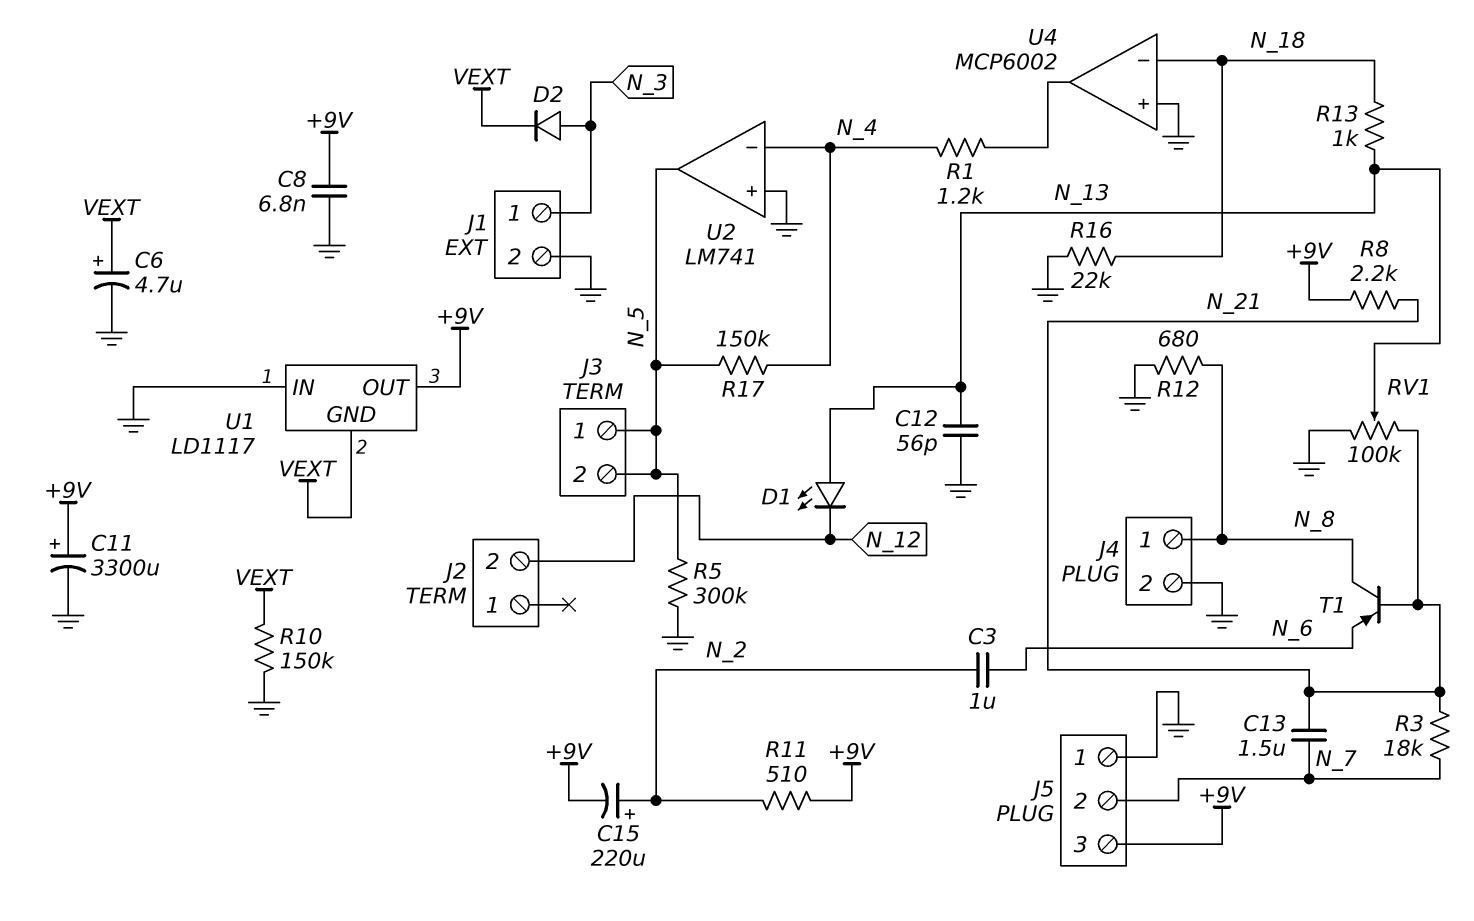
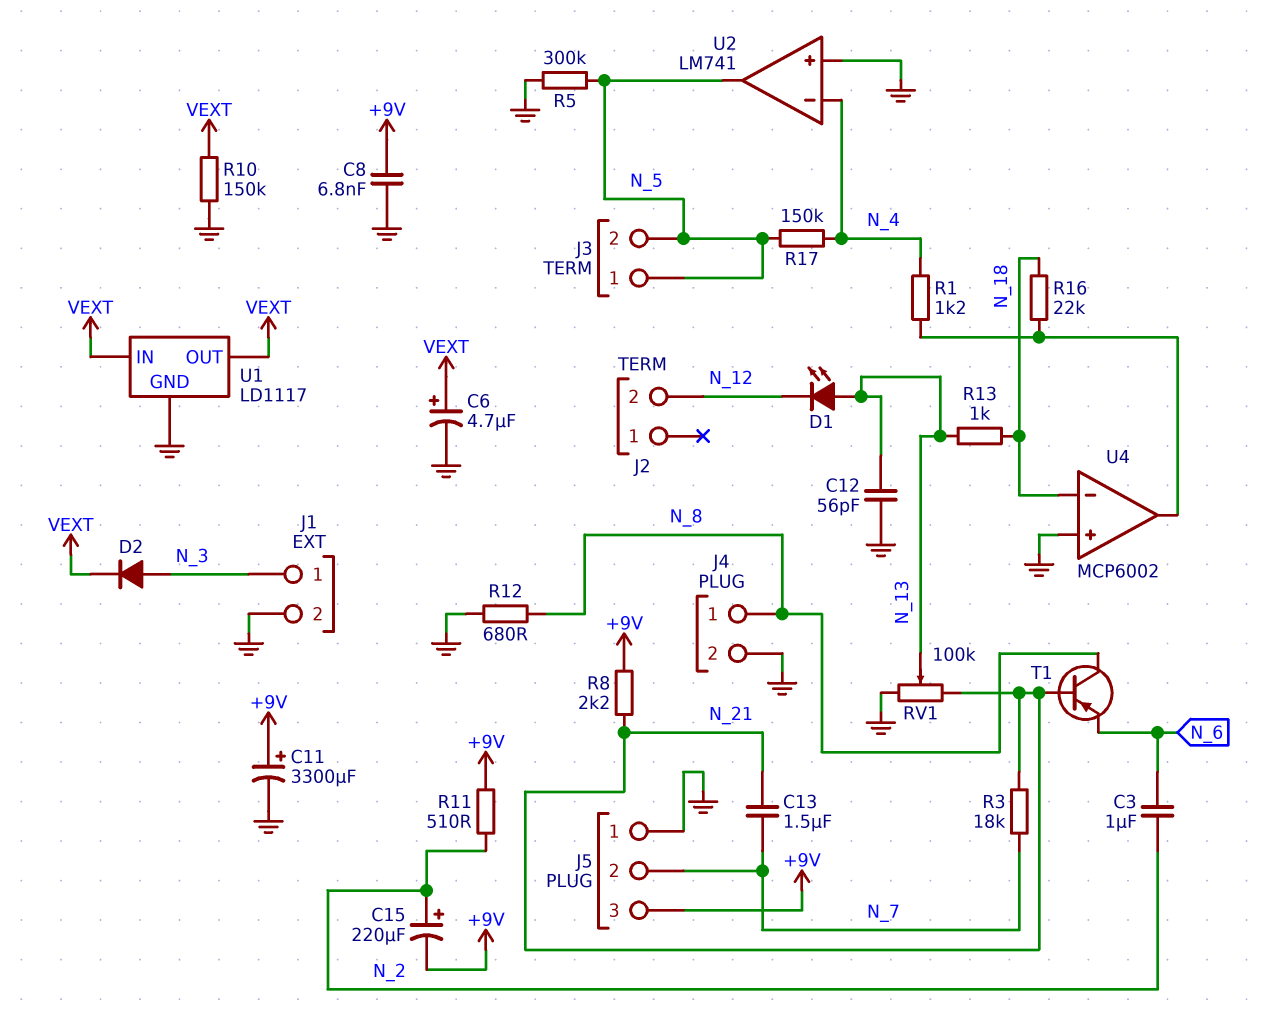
R16: 22k (GND, N_18) -> 22k (N_18, U4/out)
U1 pin GND: VEXT -> GND
U1 pin IN: GND -> VEXT
U1 pin OUT: +9V -> VEXT

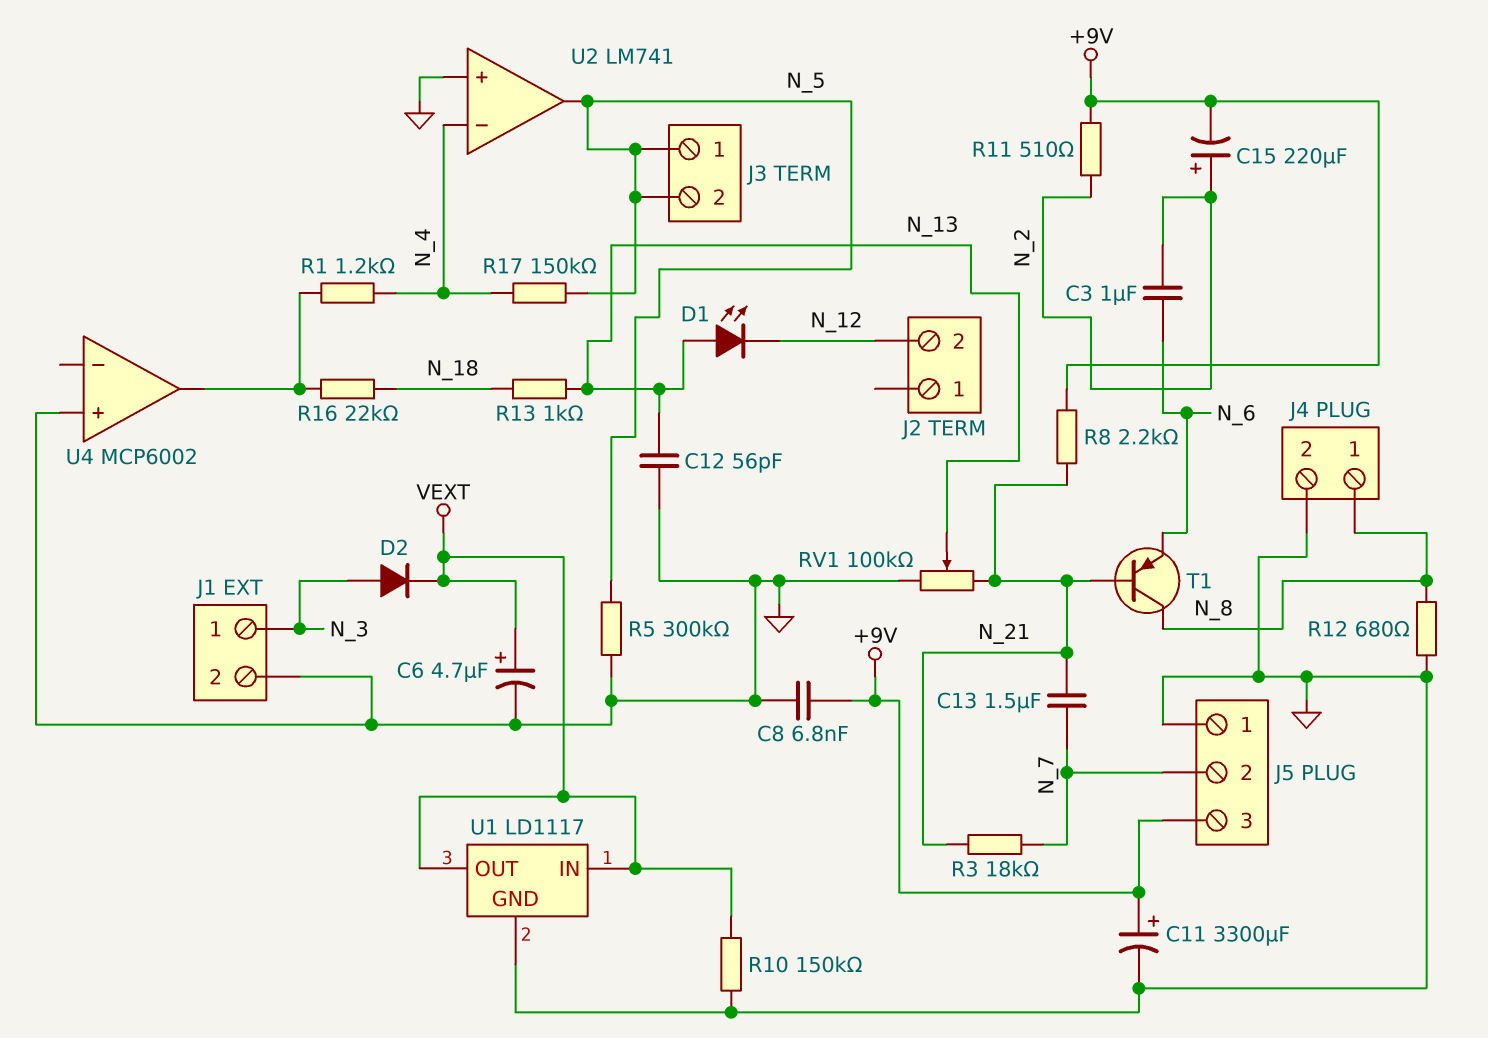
U4 pin in-: N_18 -> none

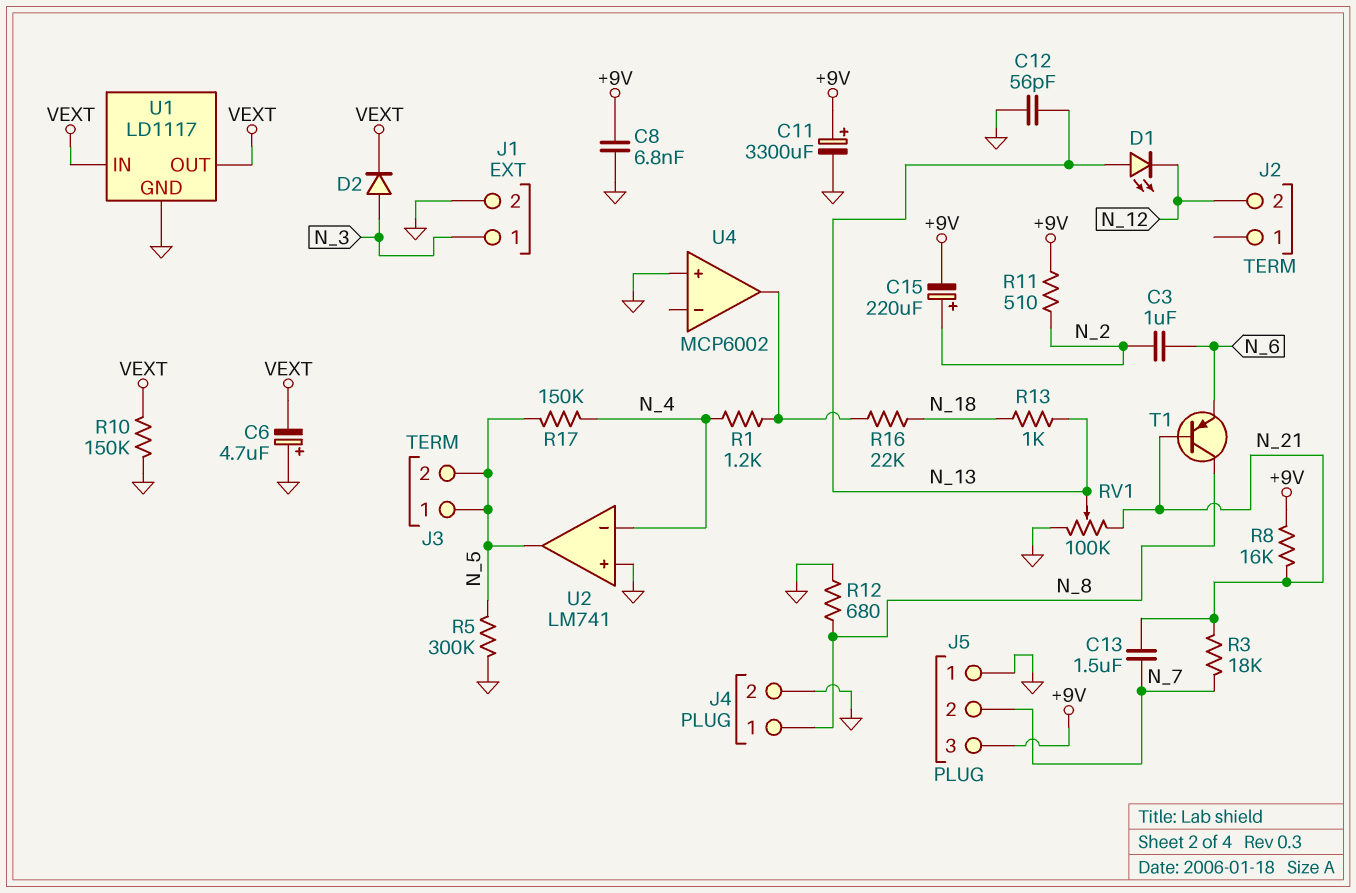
C6: 4.7uF (plus VEXT, minus GND) -> 4.7uF (plus GND, minus VEXT)
R8: 2.2k (+9V, N_21) -> 16k (+9V, N_21)

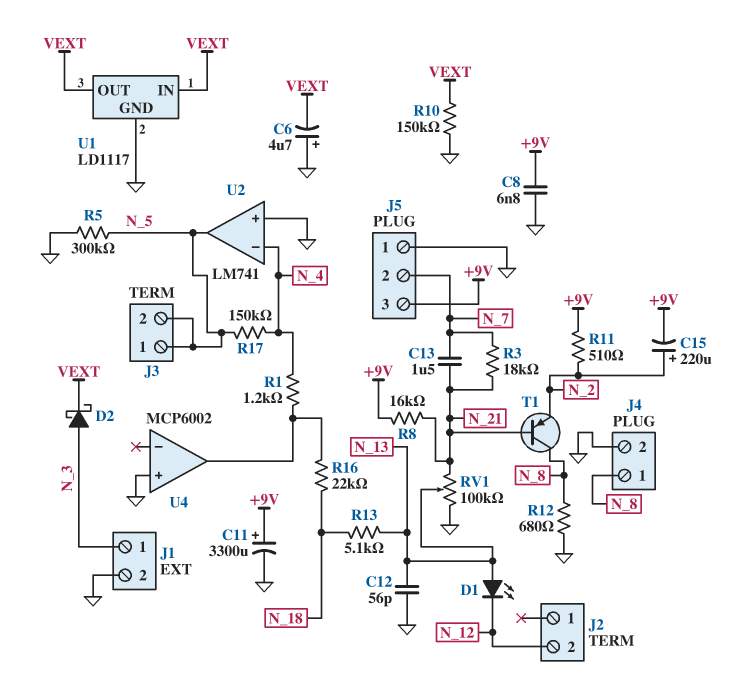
C3: 1uF (N_2, N_6) -> none
D2: diode (A N_3, K VEXT) -> schottky (A N_3, K VEXT)
R13: 1k (N_13, N_18) -> 5.1k (N_13, N_18)
T1: PNP (B N_21, C N_8, E N_6) -> PNP (B N_21, C N_8, E N_2)

